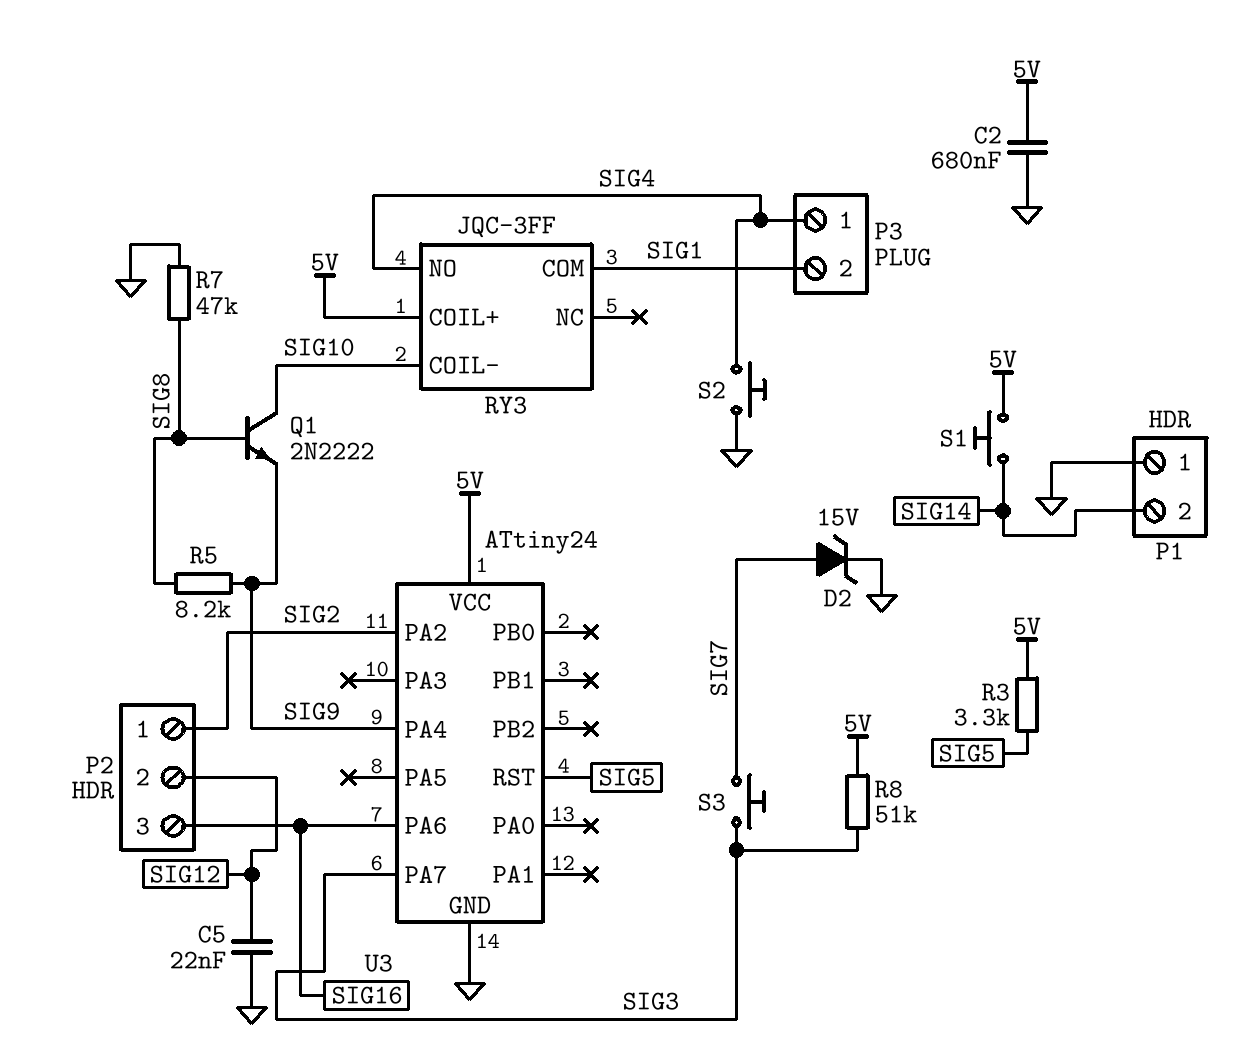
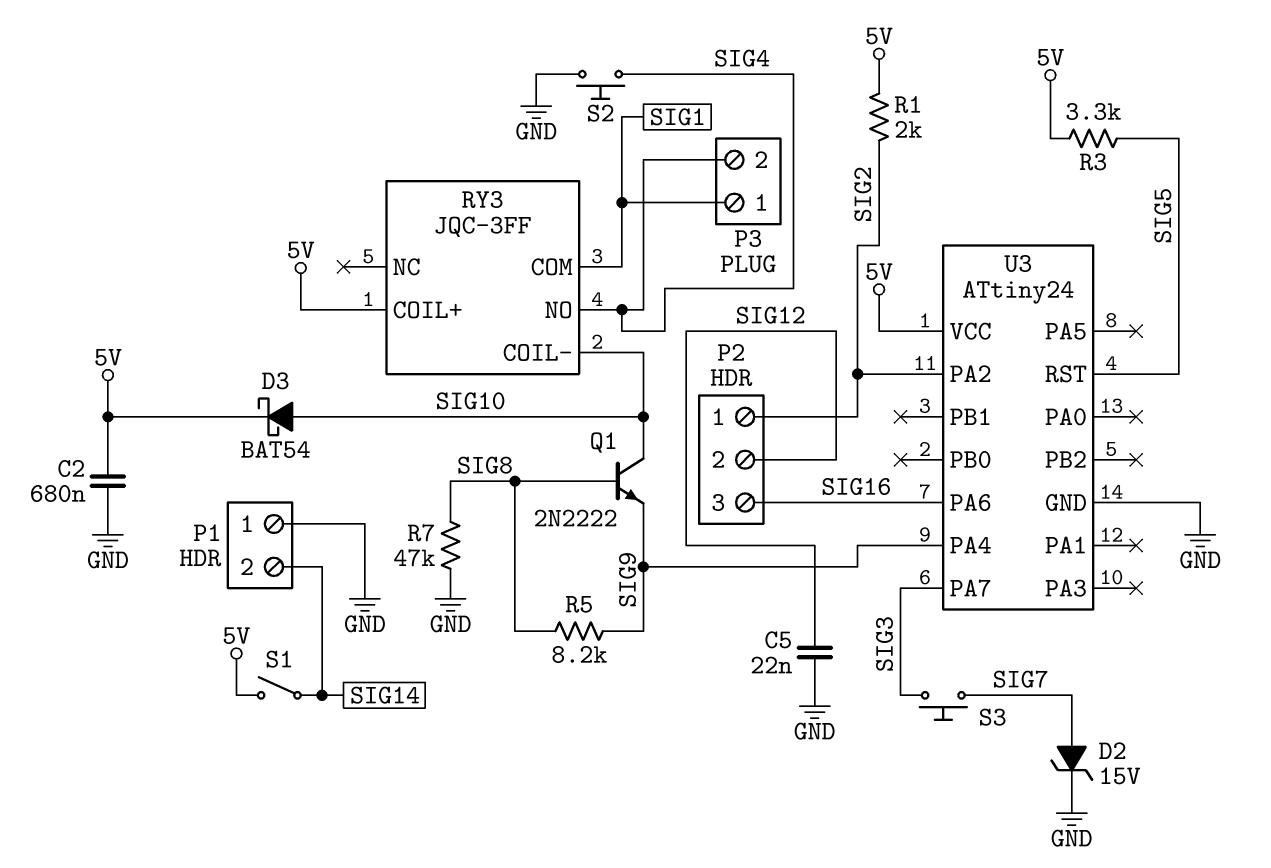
D3: none -> schottky BAT54 (A SIG10, K 5V)
P3 pin 1: SIG4 -> SIG1
P3 pin 2: SIG1 -> SIG4
R1: none -> 2k (5V, SIG2)
R8: 51k (5V, SIG3) -> none
S1: button (5V, SIG14) -> switch (5V, SIG14)

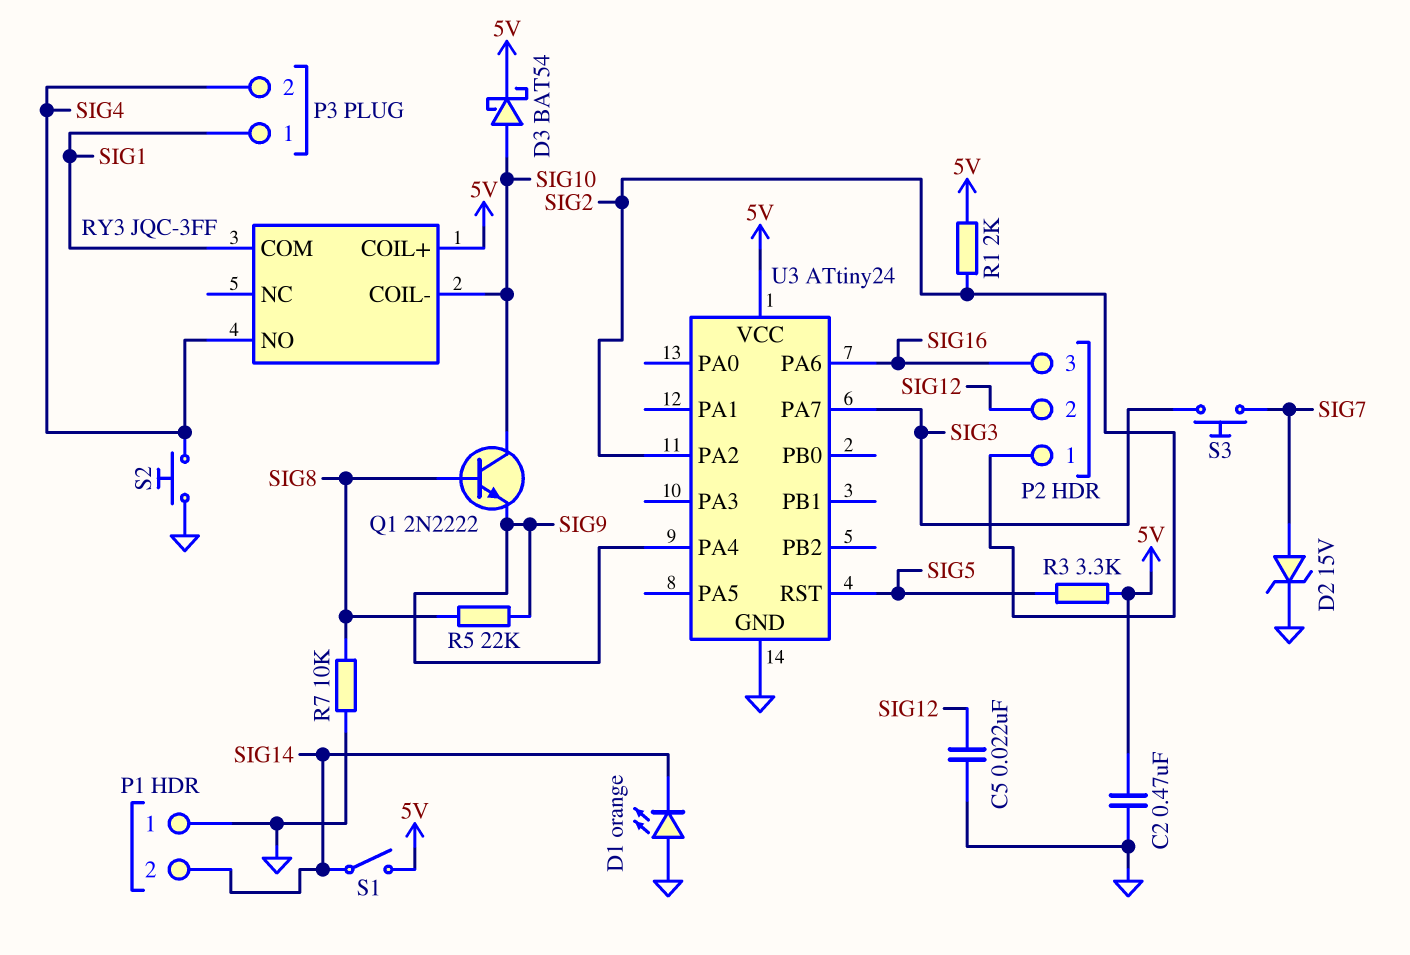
C2: 680nF (5V, GND) -> 470nF (5V, GND)
D1: none -> LED orange (A GND, K SIG14)
R5: 8.2k (SIG8, SIG9) -> 22k (SIG8, SIG9)
R7: 47k (GND, SIG8) -> 10k (GND, SIG8)

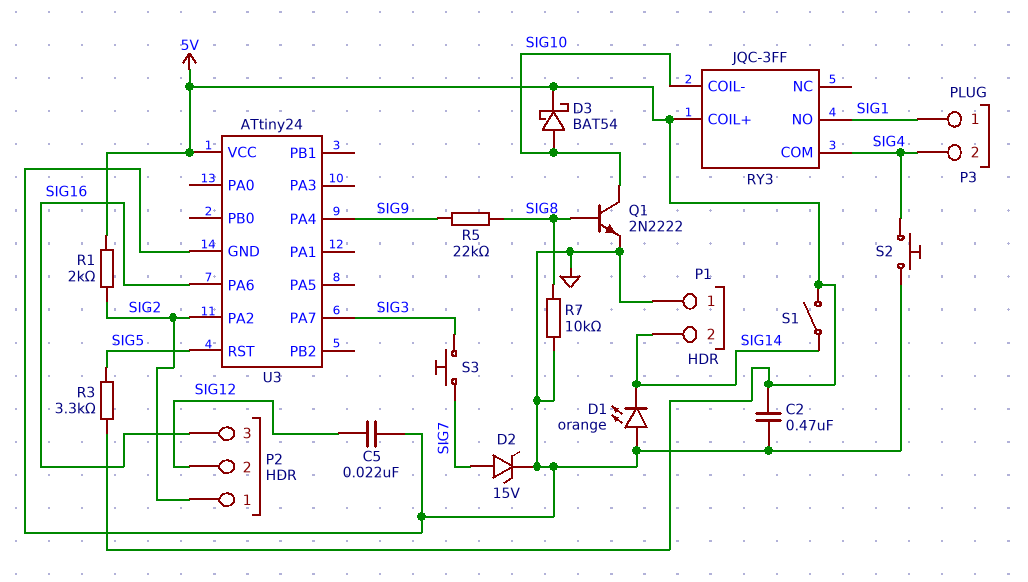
Q1: NPN 2N2222 (B SIG8, C SIG10, E SIG9) -> NPN 2N2222 (B SIG8, C SIG10, E GND)
RY3 pin COM: SIG1 -> SIG4
RY3 pin NO: SIG4 -> SIG1

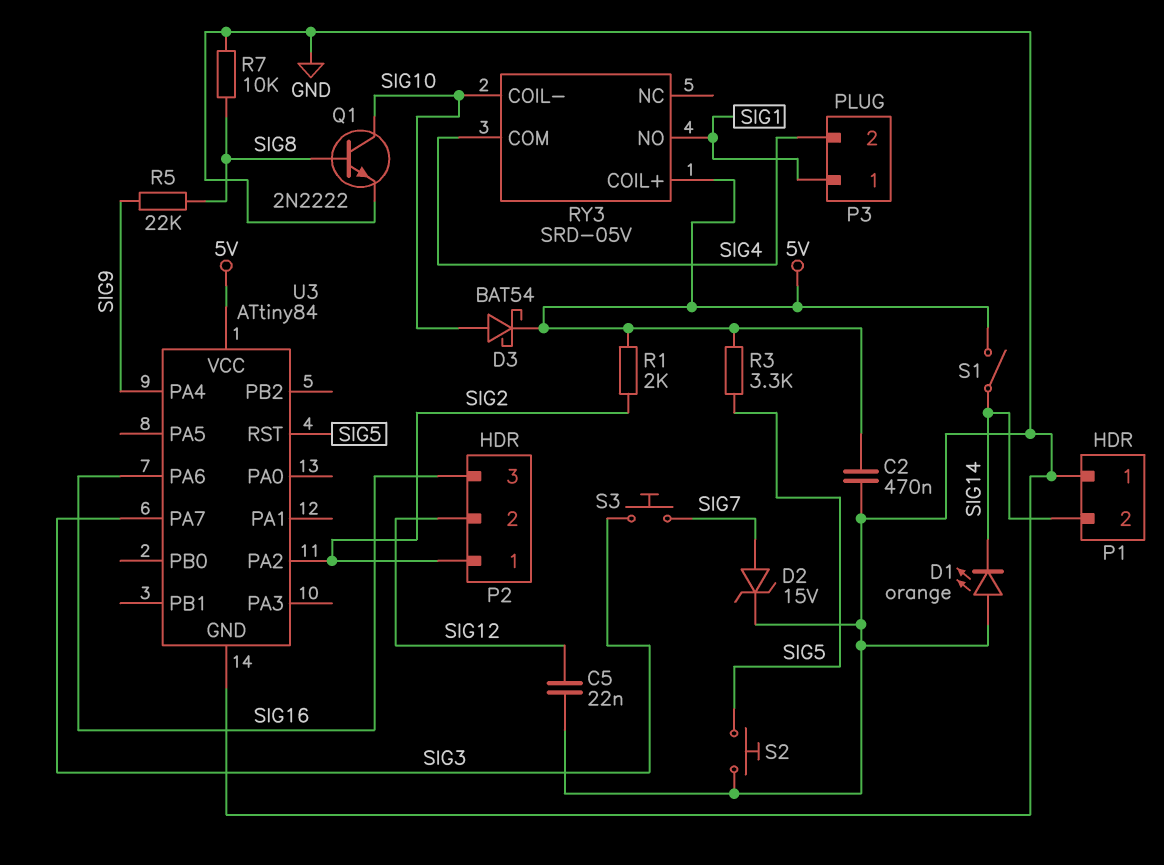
RY3: JQC-3FF -> SRD-05V
S2: button (GND, SIG4) -> button (GND, SIG5)
U3: ATtiny24 -> ATtiny84

